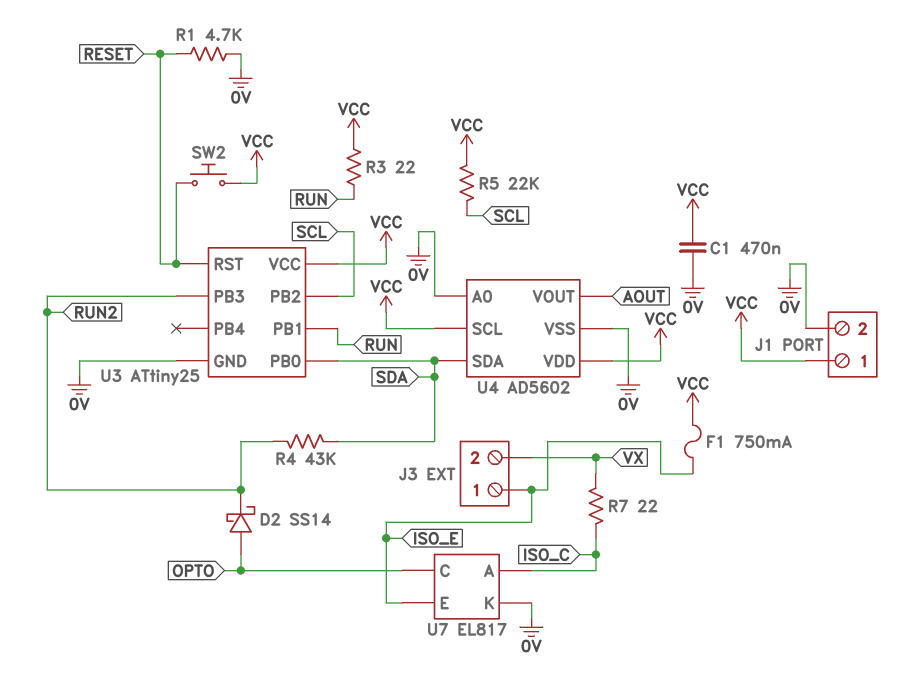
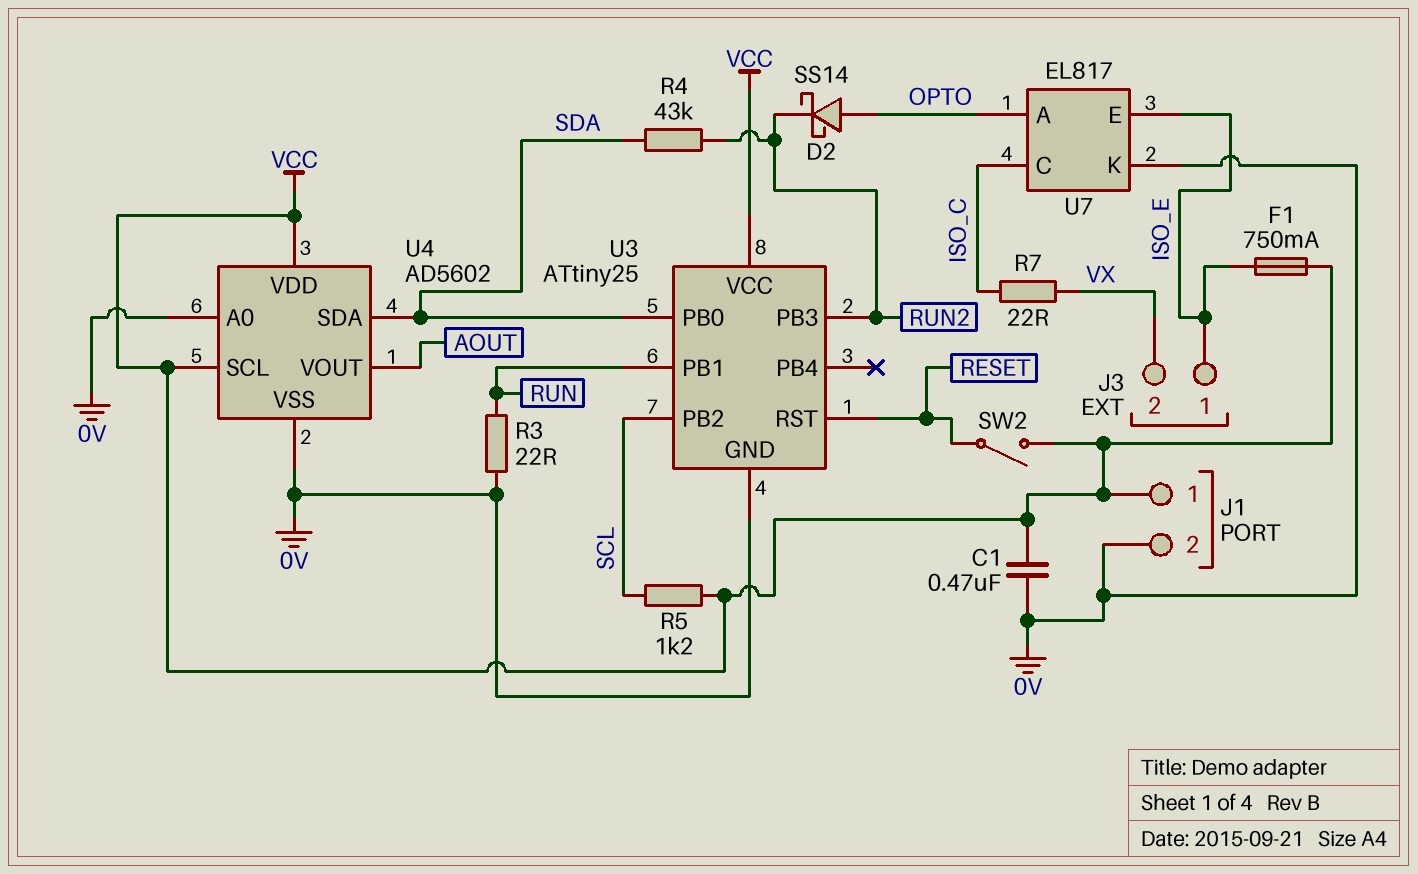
R1: 4.7k (0V, RESET) -> none
R3: 22 (RUN, VCC) -> 22 (0V, RUN)
R5: 22k (SCL, VCC) -> 1.2k (SCL, VCC)
SW2: button (RESET, VCC) -> switch (RESET, VCC)
U7 pin A: ISO_C -> OPTO
U7 pin C: OPTO -> ISO_C

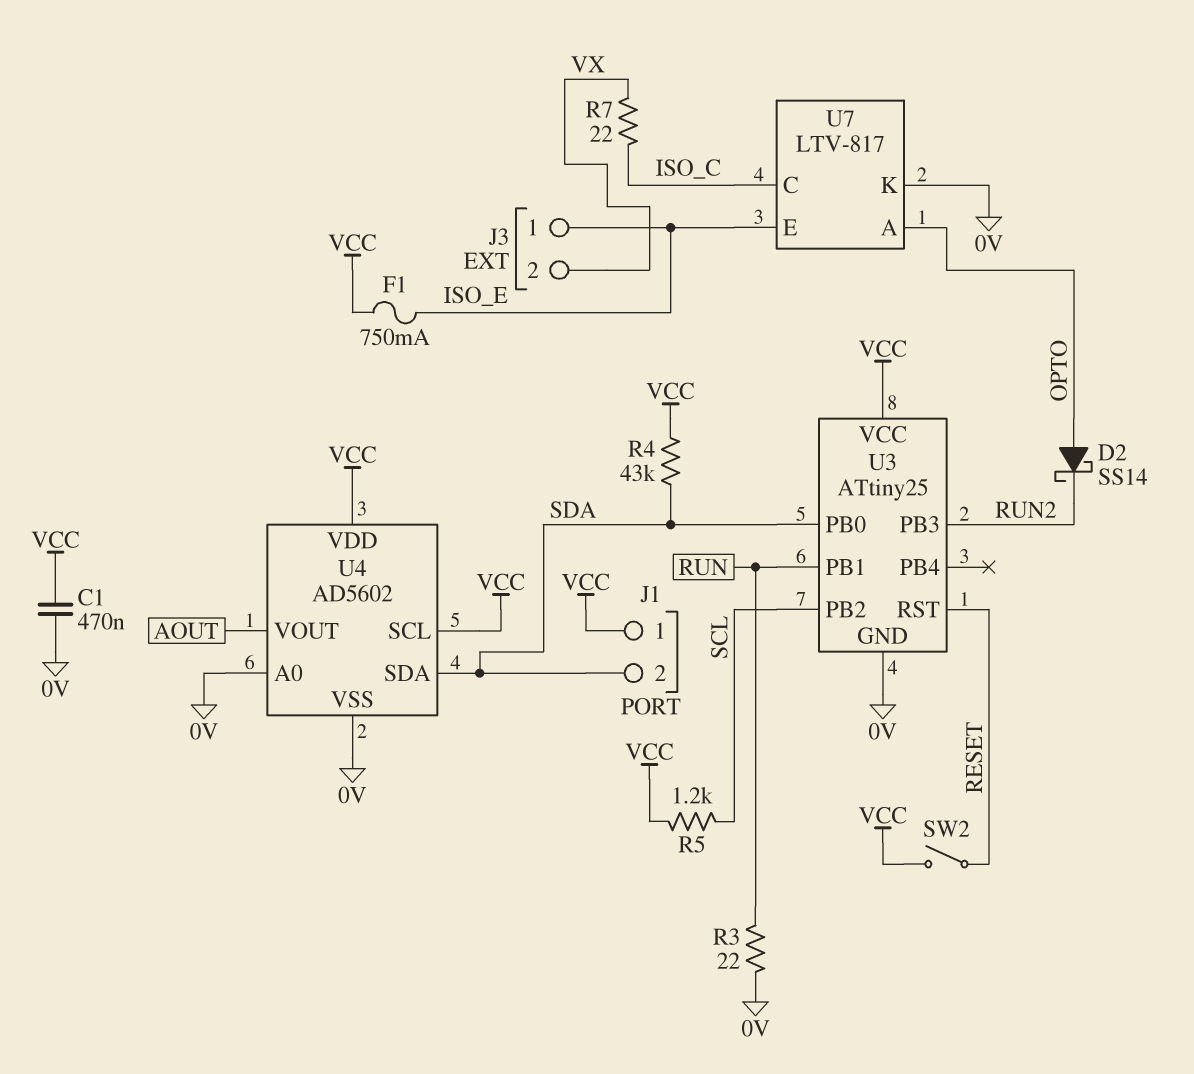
J1 pin 2: 0V -> SDA
R4: 43k (RUN2, SDA) -> 43k (SDA, VCC)
U7: EL817 -> LTV-817

